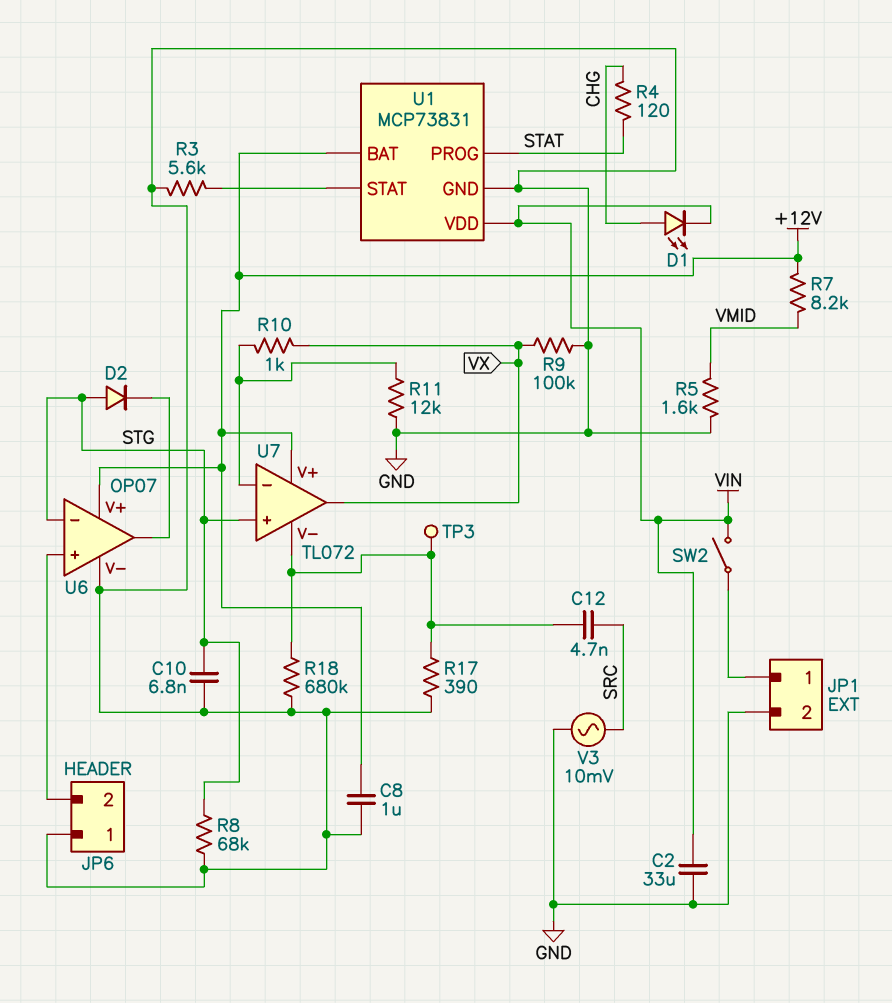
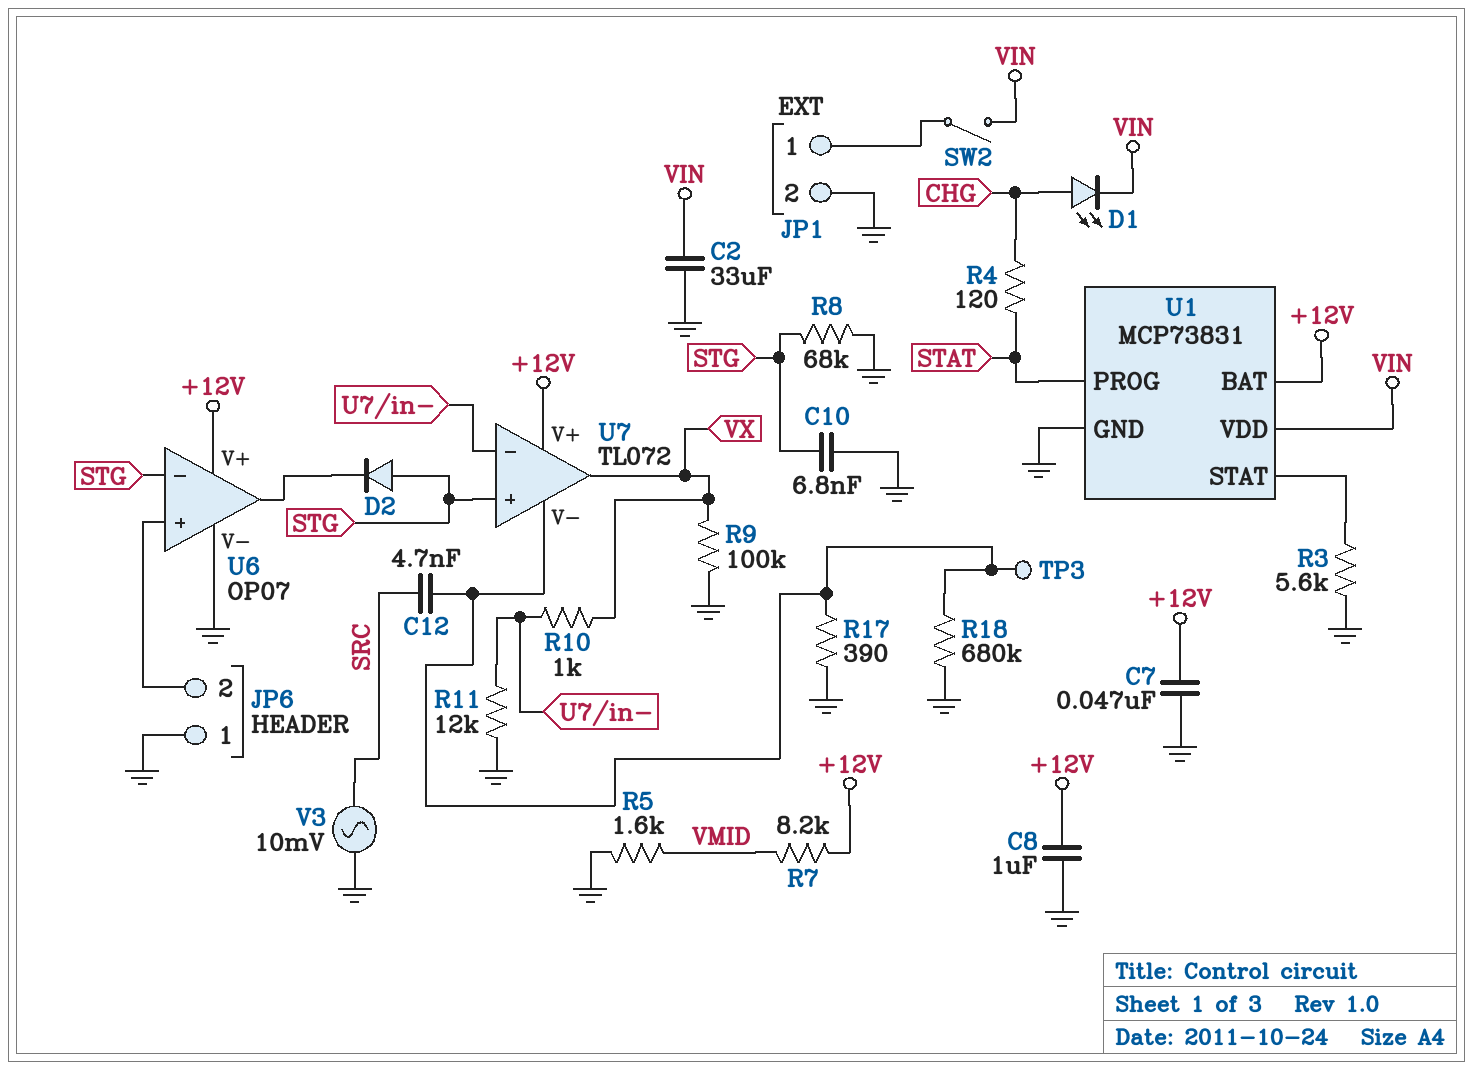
C7: none -> 47nF (+12V, GND)

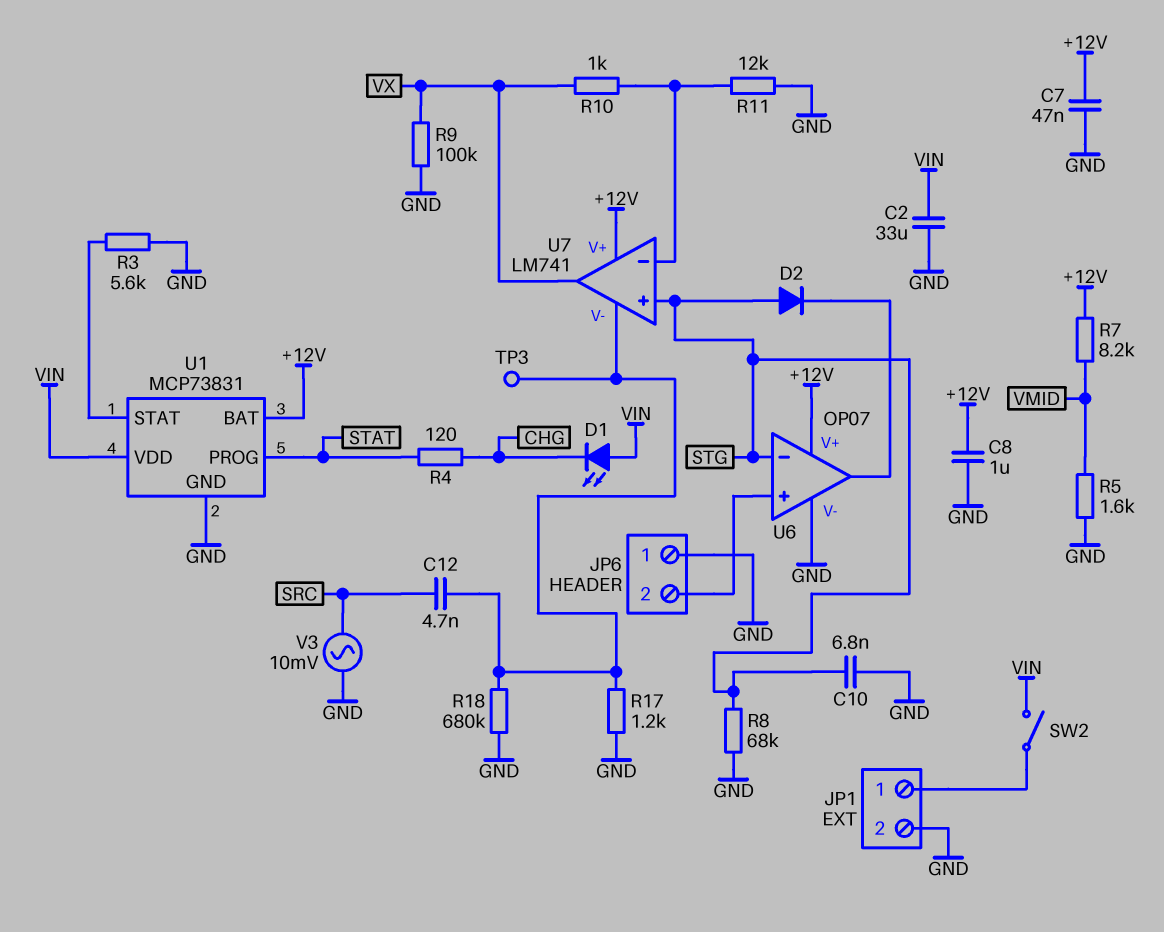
D1: LED (A CHG, K VIN) -> LED (A VIN, K CHG)
R17: 390 (GND, U7/V-) -> 1.2k (GND, U7/V-)
U7: TL072 -> LM741

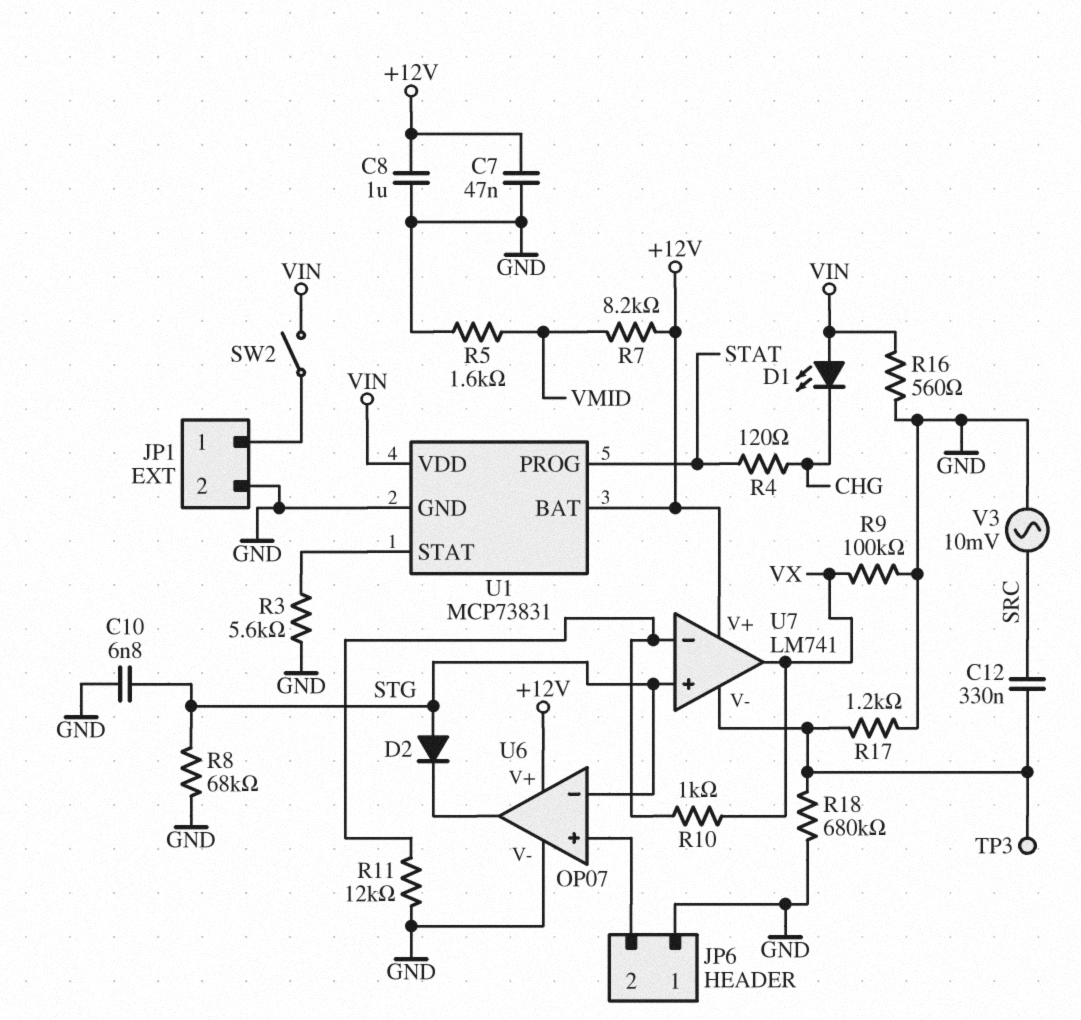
C2: 33uF (GND, VIN) -> none
C12: 4.7nF (SRC, U7/V-) -> 330nF (SRC, U7/V-)
R16: none -> 560 (GND, VIN)

